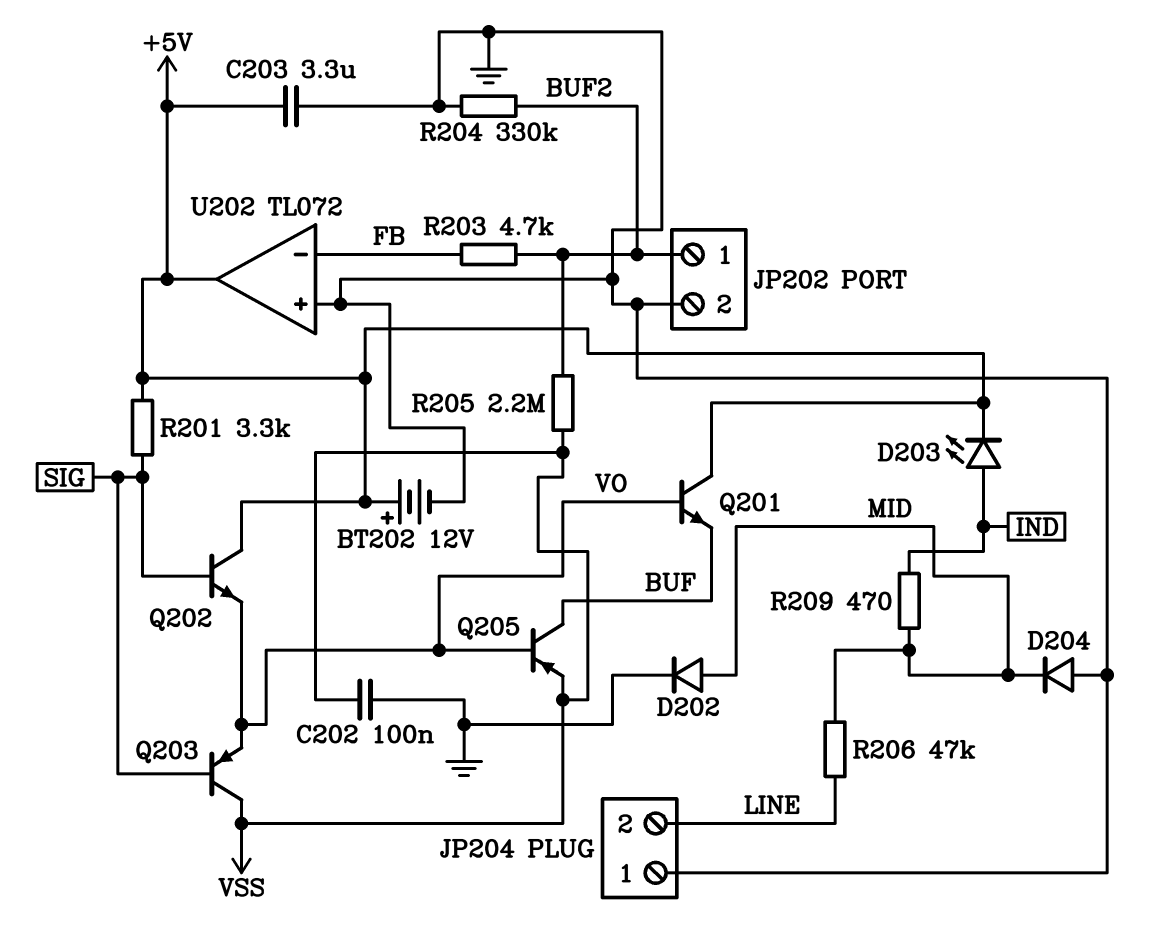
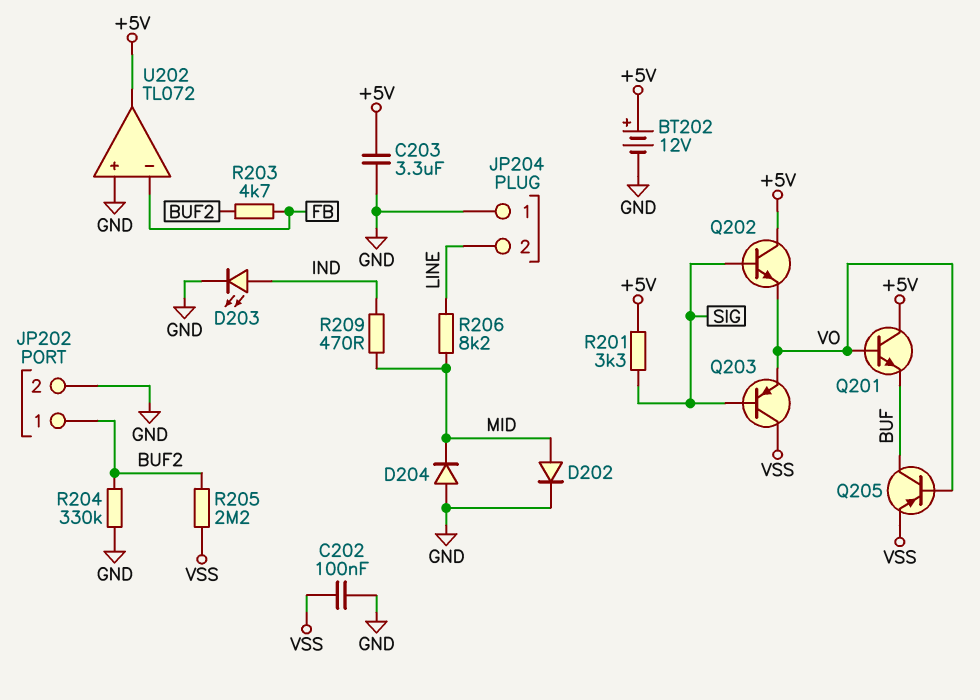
D203: LED (A IND, K +5V) -> LED (A IND, K GND)
R206: 47k (LINE, MID) -> 8.2k (LINE, MID)

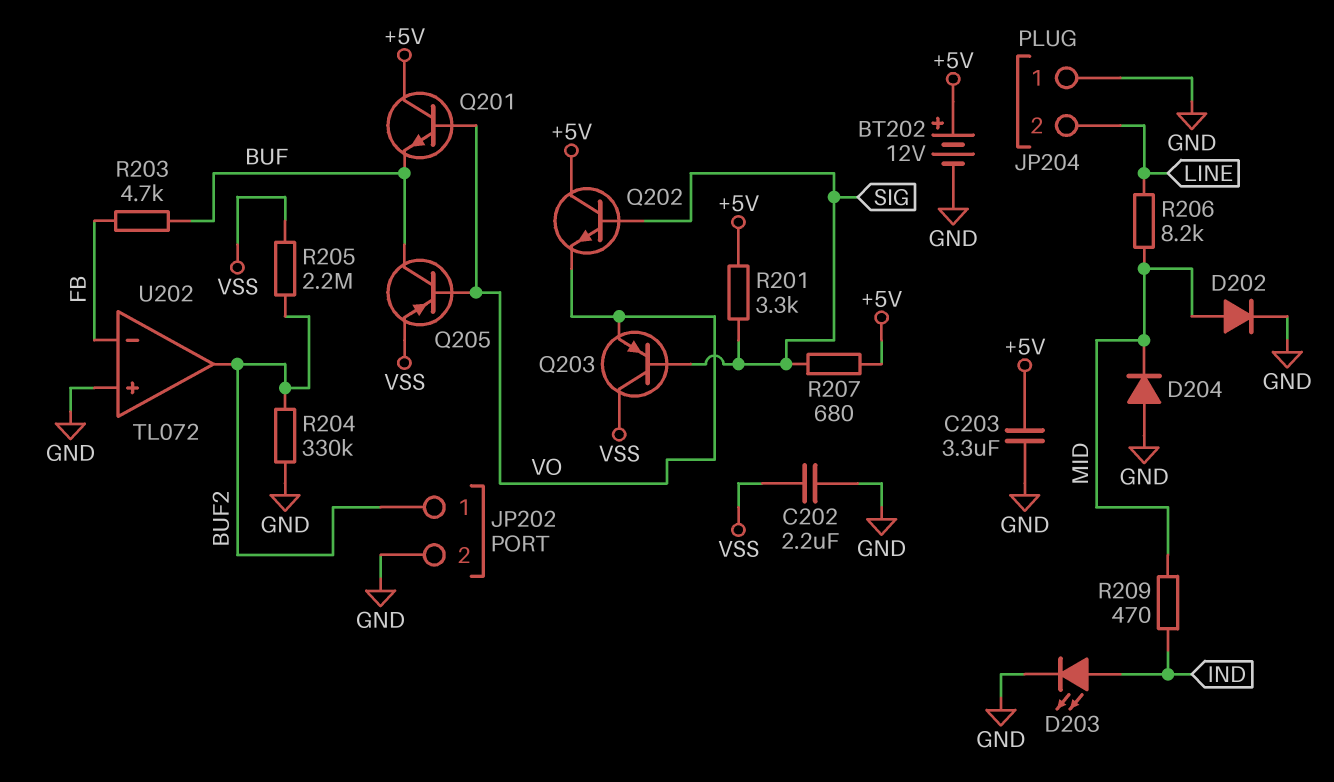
C202: 100nF (GND, VSS) -> 2.2uF (GND, VSS)
R203: 4.7k (BUF2, FB) -> 4.7k (BUF, FB)
R207: none -> 680 (+5V, SIG)
U202 pin out: +5V -> BUF2

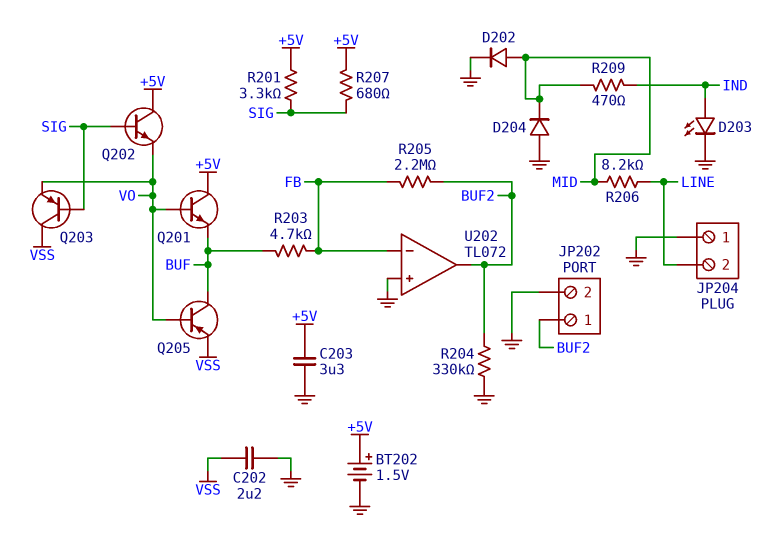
BT202: 12V (plus +5V, minus GND) -> 1.5V (plus +5V, minus GND)
R205: 2.2M (BUF2, VSS) -> 2.2M (BUF2, FB)

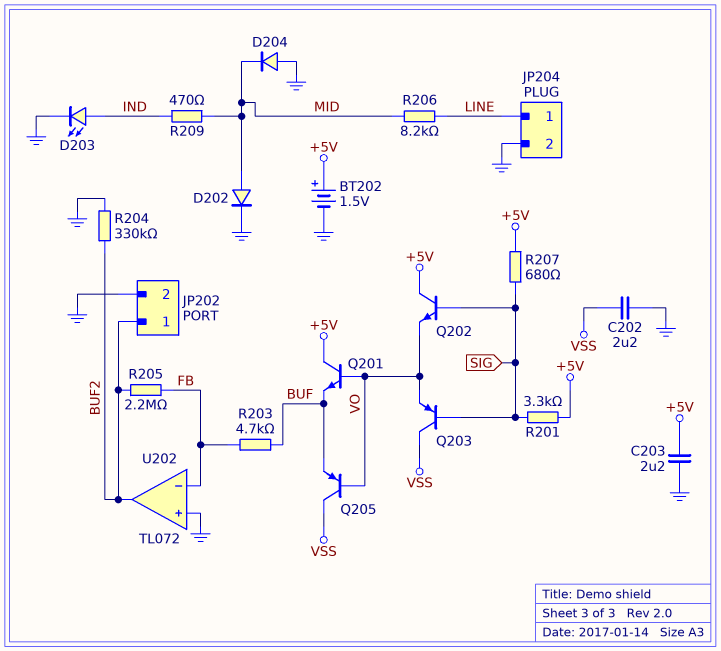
C203: 3.3uF (+5V, GND) -> 2.2uF (+5V, GND)
JP204 pin 1: GND -> LINE
JP204 pin 2: LINE -> GND
Q205: PNP (B VO, C BUF, E VSS) -> PNP (B VO, C VSS, E BUF)

